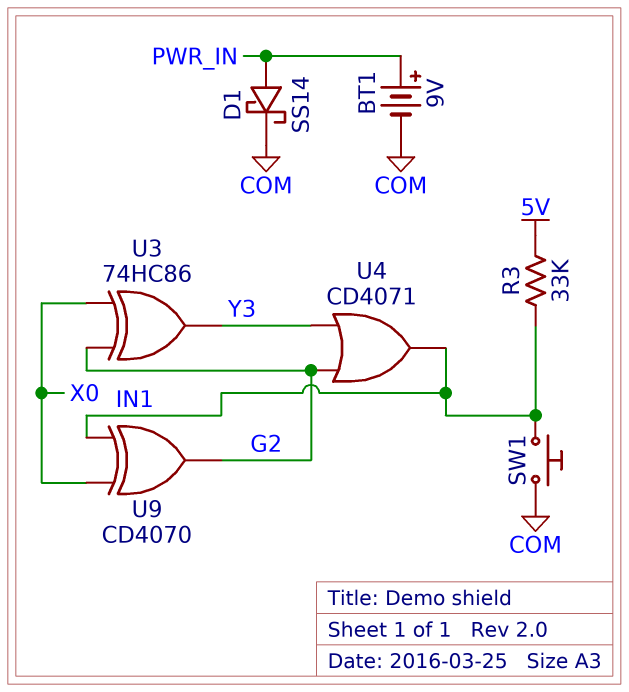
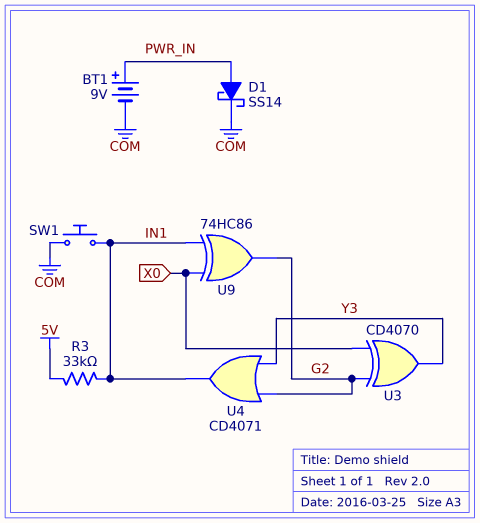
U3: XOR 74HC86 (in G2, in X0, out Y3) -> XOR CD4070 (in G2, in X0, out Y3)
U9: XOR CD4070 (in IN1, in X0, out G2) -> XOR 74HC86 (in IN1, in X0, out G2)

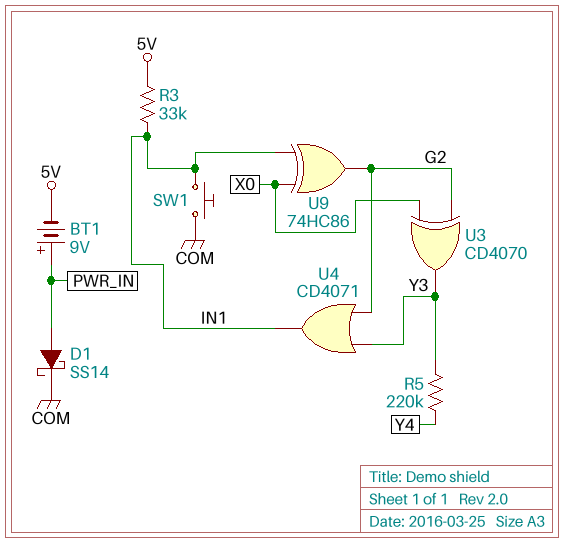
BT1: 9V (plus PWR_IN, minus COM) -> 9V (plus PWR_IN, minus 5V)
R5: none -> 220k (Y3, Y4)

